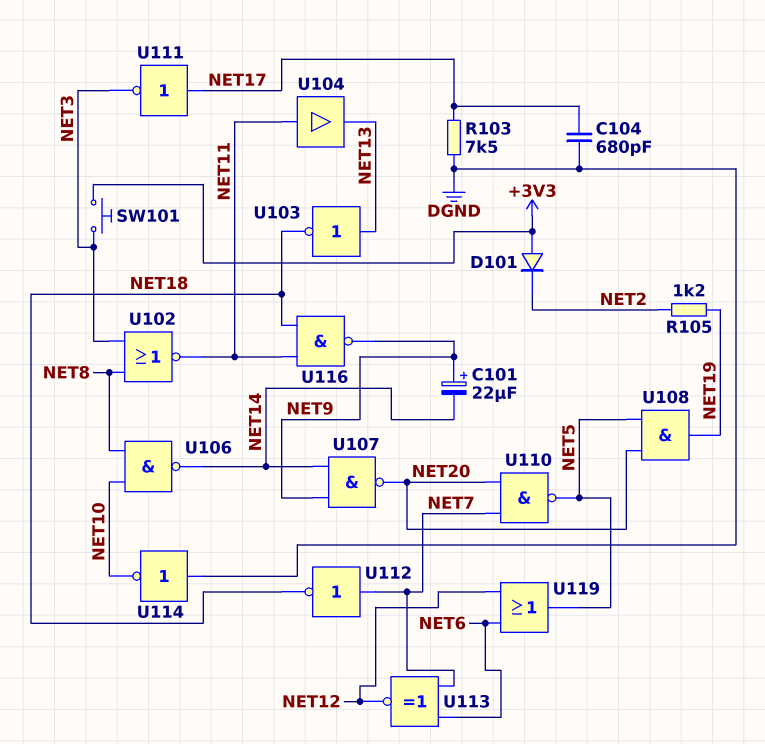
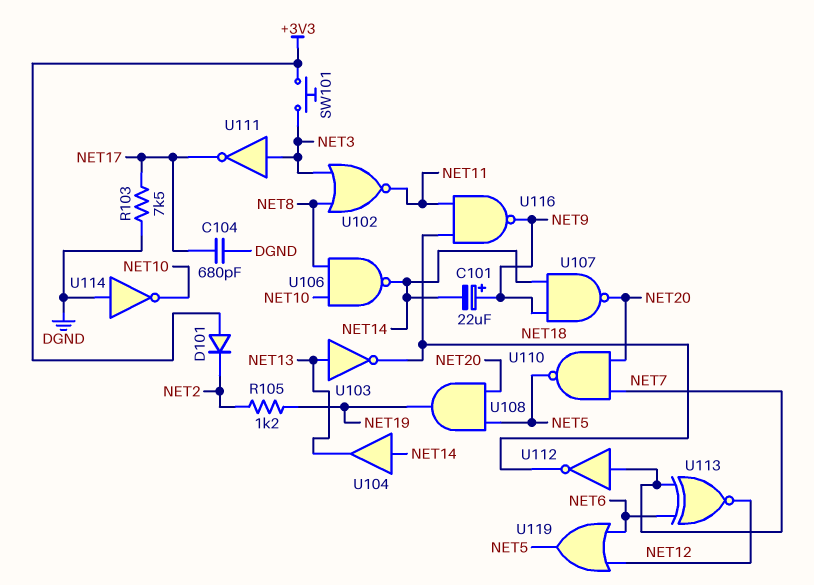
U104: buffer (in NET11, out NET13) -> buffer (in NET14, out NET13)
U111: NOT (in NET17, out NET3) -> NOT (in NET3, out NET17)

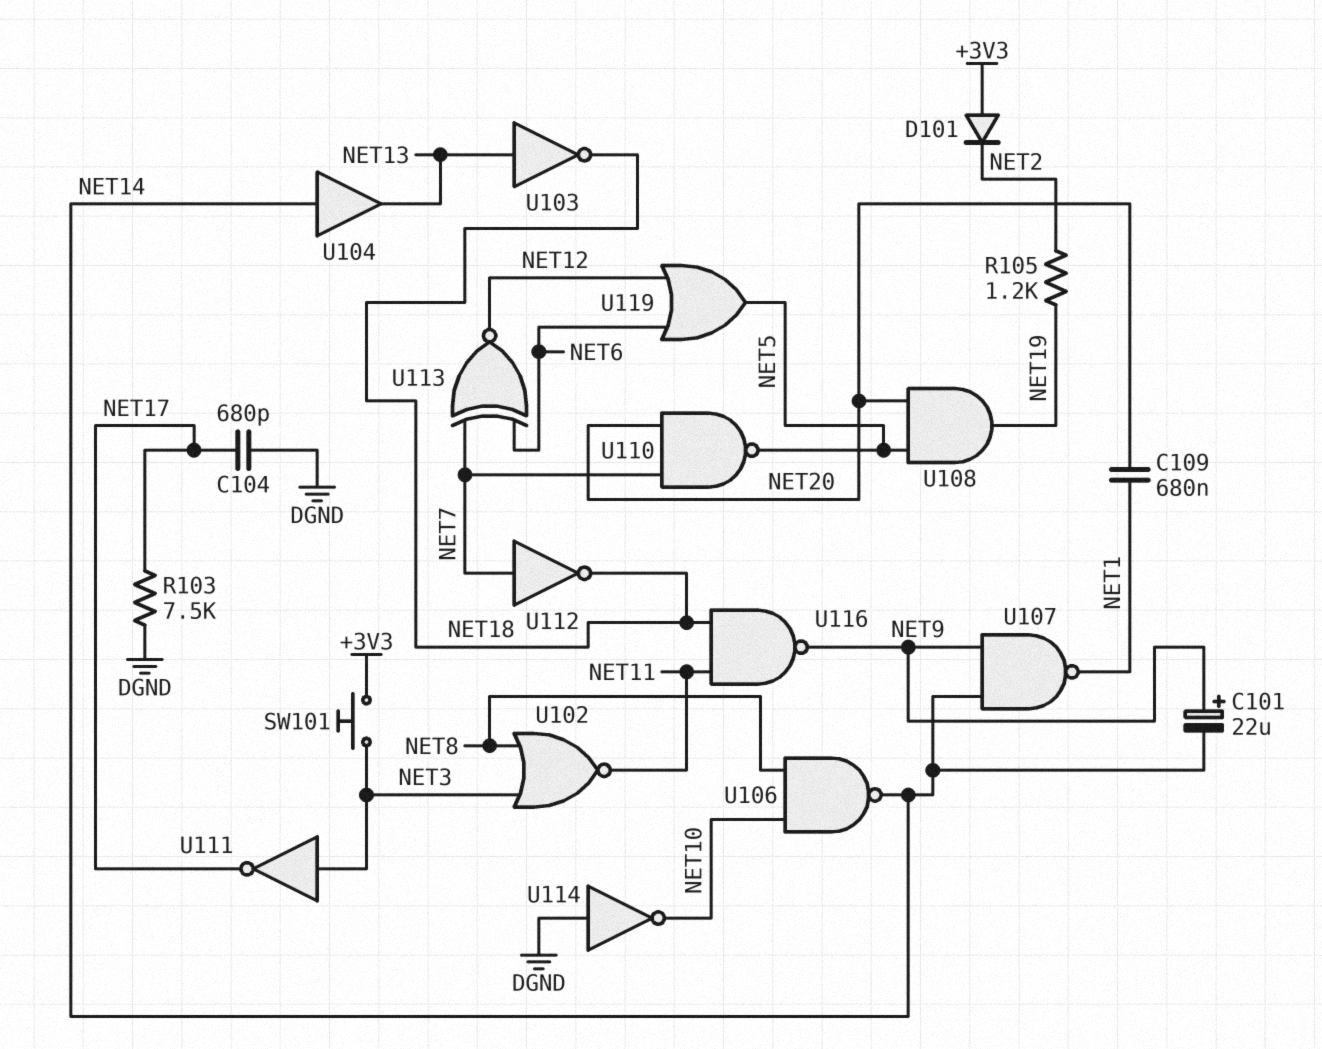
C109: none -> 680nF (NET1, NET20)
U107: NAND (in NET9, in NET14, out NET20) -> NAND (in NET9, in NET14, out NET1)

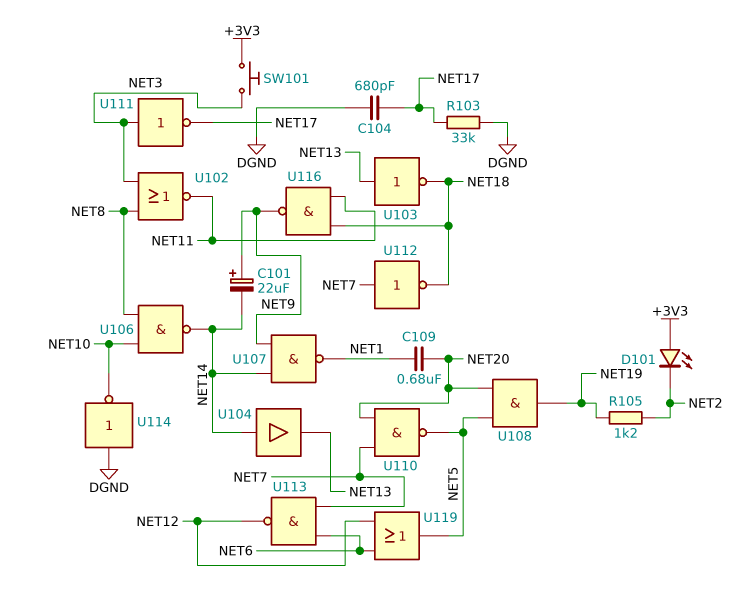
D101: diode (A +3V3, K NET2) -> LED (A +3V3, K NET2)
R103: 7.5k (DGND, NET17) -> 33k (DGND, NET17)
U113: XNOR (in NET6, in NET7, out NET12) -> NAND (in NET6, in NET7, out NET12)

